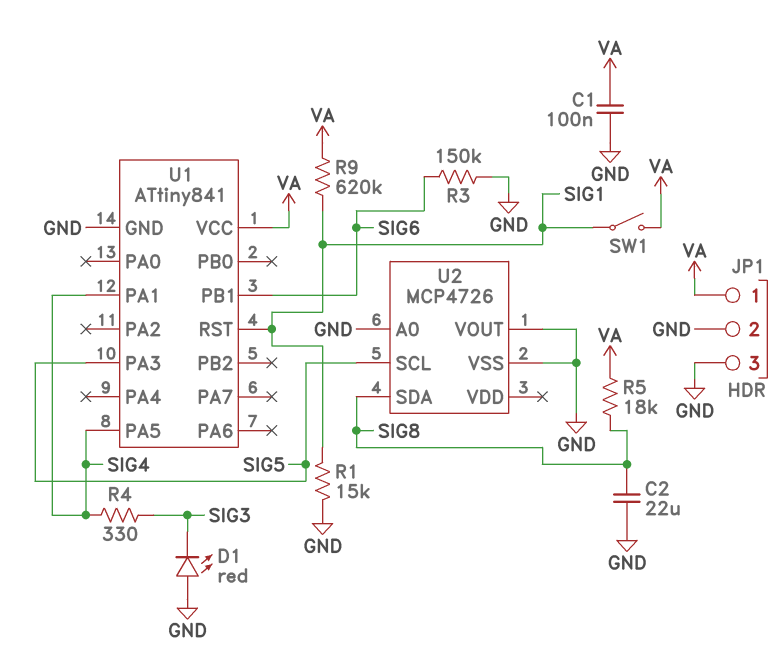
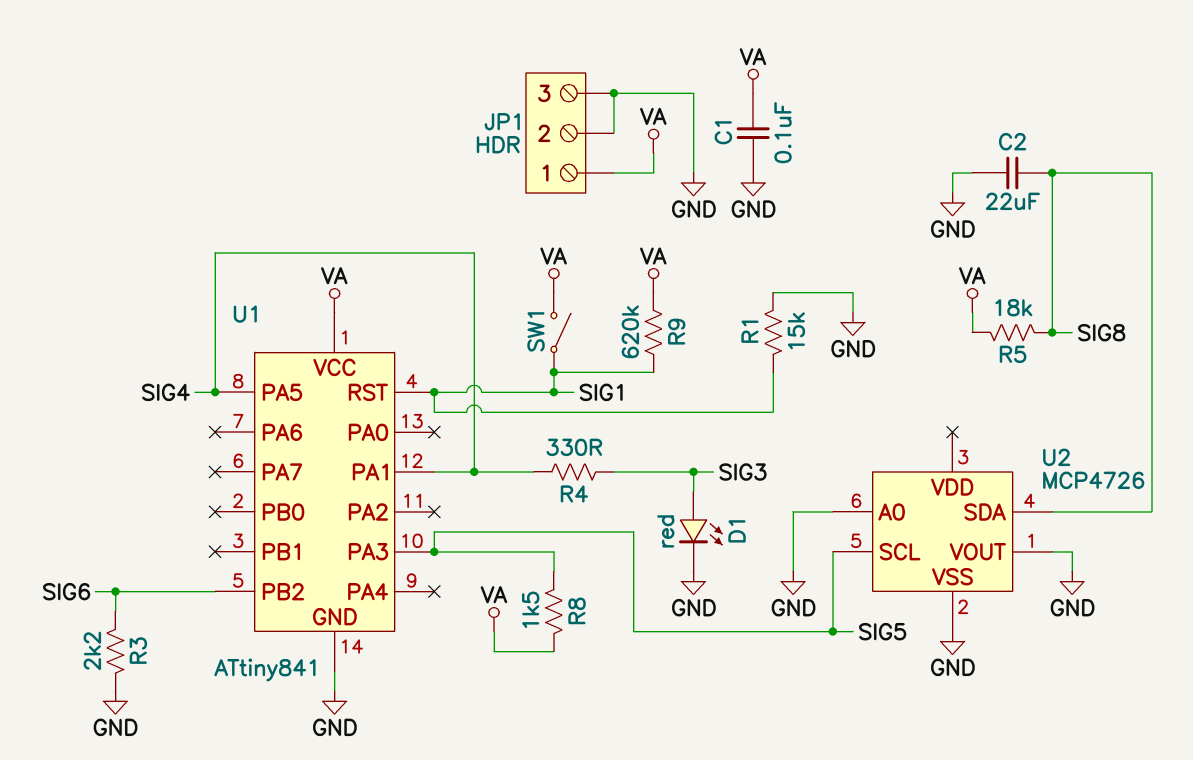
D1: LED red (A GND, K SIG3) -> LED red (A SIG3, K GND)
R3: 150k (GND, SIG6) -> 2.2k (GND, SIG6)
R8: none -> 1.5k (SIG5, VA)
U1 pin PB1: SIG6 -> none
U1 pin PB2: none -> SIG6

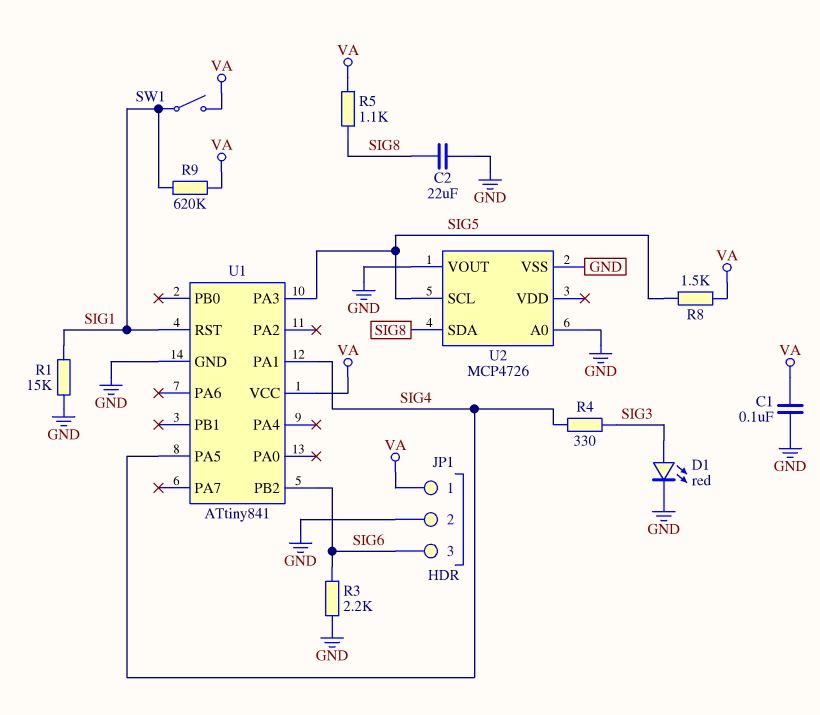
JP1 pin 3: GND -> SIG6
R5: 18k (SIG8, VA) -> 1.1k (SIG8, VA)

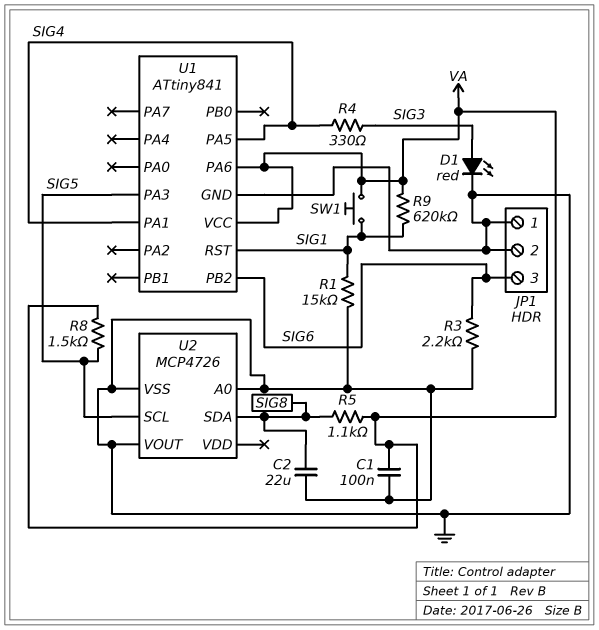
JP1 pin 1: VA -> GND
SW1: switch (SIG1, VA) -> button (SIG1, VA)
U1 pin PA6: none -> VA

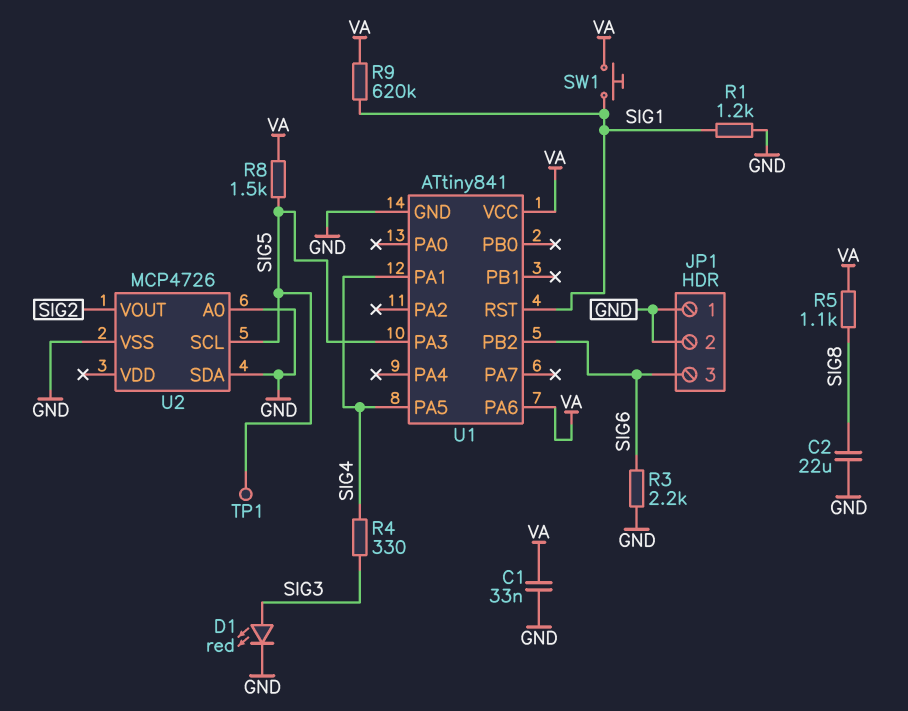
C1: 100nF (GND, VA) -> 33nF (GND, VA)
R1: 15k (GND, SIG1) -> 1.2k (GND, SIG1)
TP1: none -> test point (SIG5)
U2 pin SDA: SIG8 -> GND
U2 pin VOUT: GND -> SIG2

